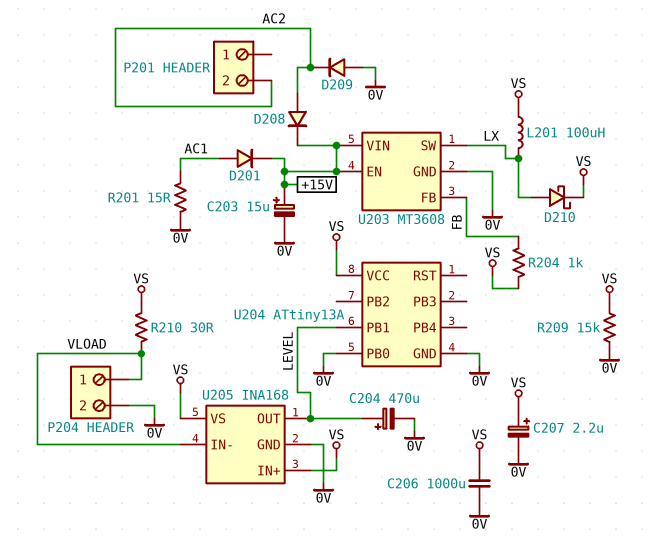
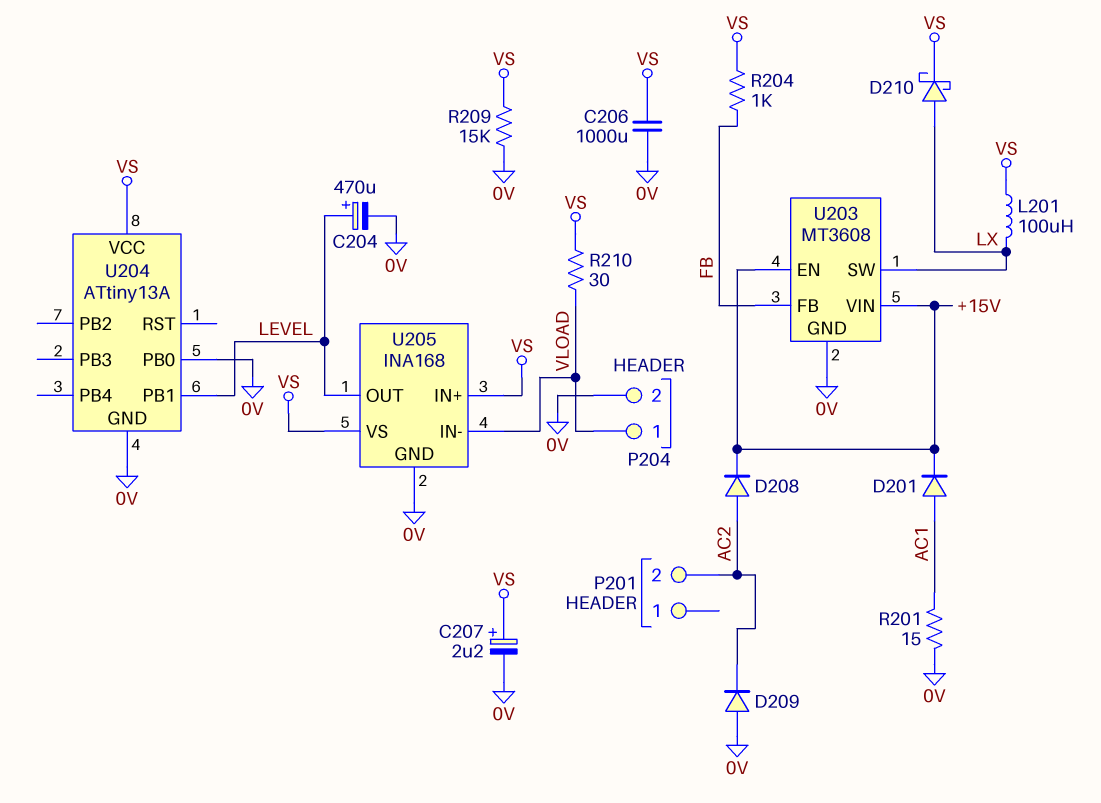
C203: 15uF (plus +15V, minus 0V) -> none

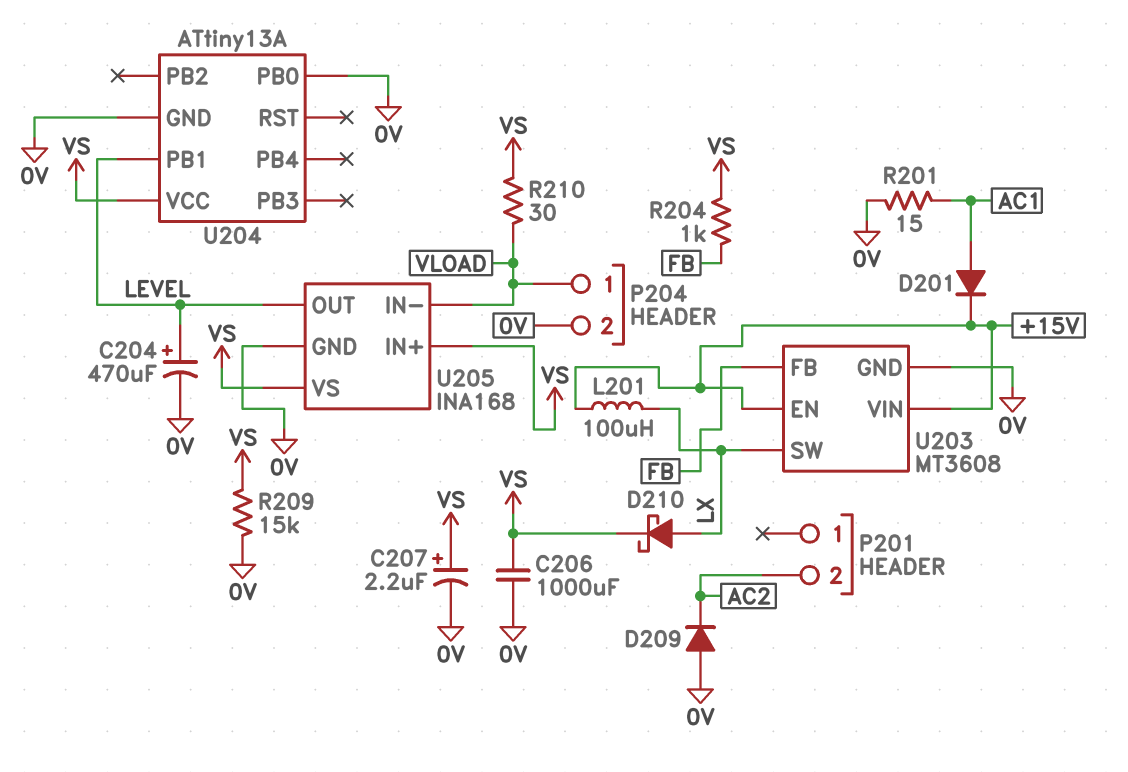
D208: diode (A AC2, K +15V) -> none
L201: 100uH (LX, VS) -> 100uH (+15V, LX)

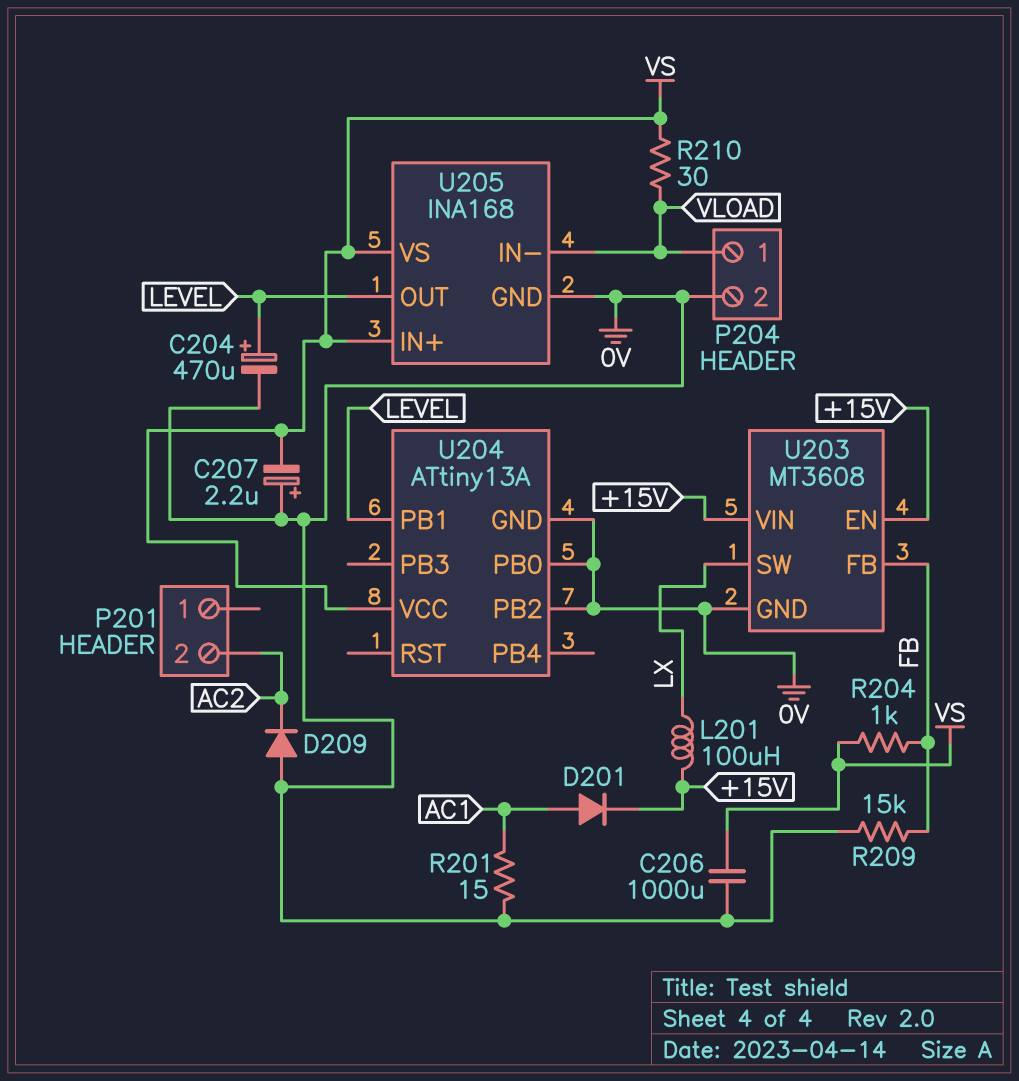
C207: 2.2uF (plus VS, minus 0V) -> 2.2uF (plus 0V, minus VS)
D210: schottky (A LX, K VS) -> none
R209: 15k (0V, VS) -> 15k (0V, FB)
U204 pin PB2: none -> 0V

